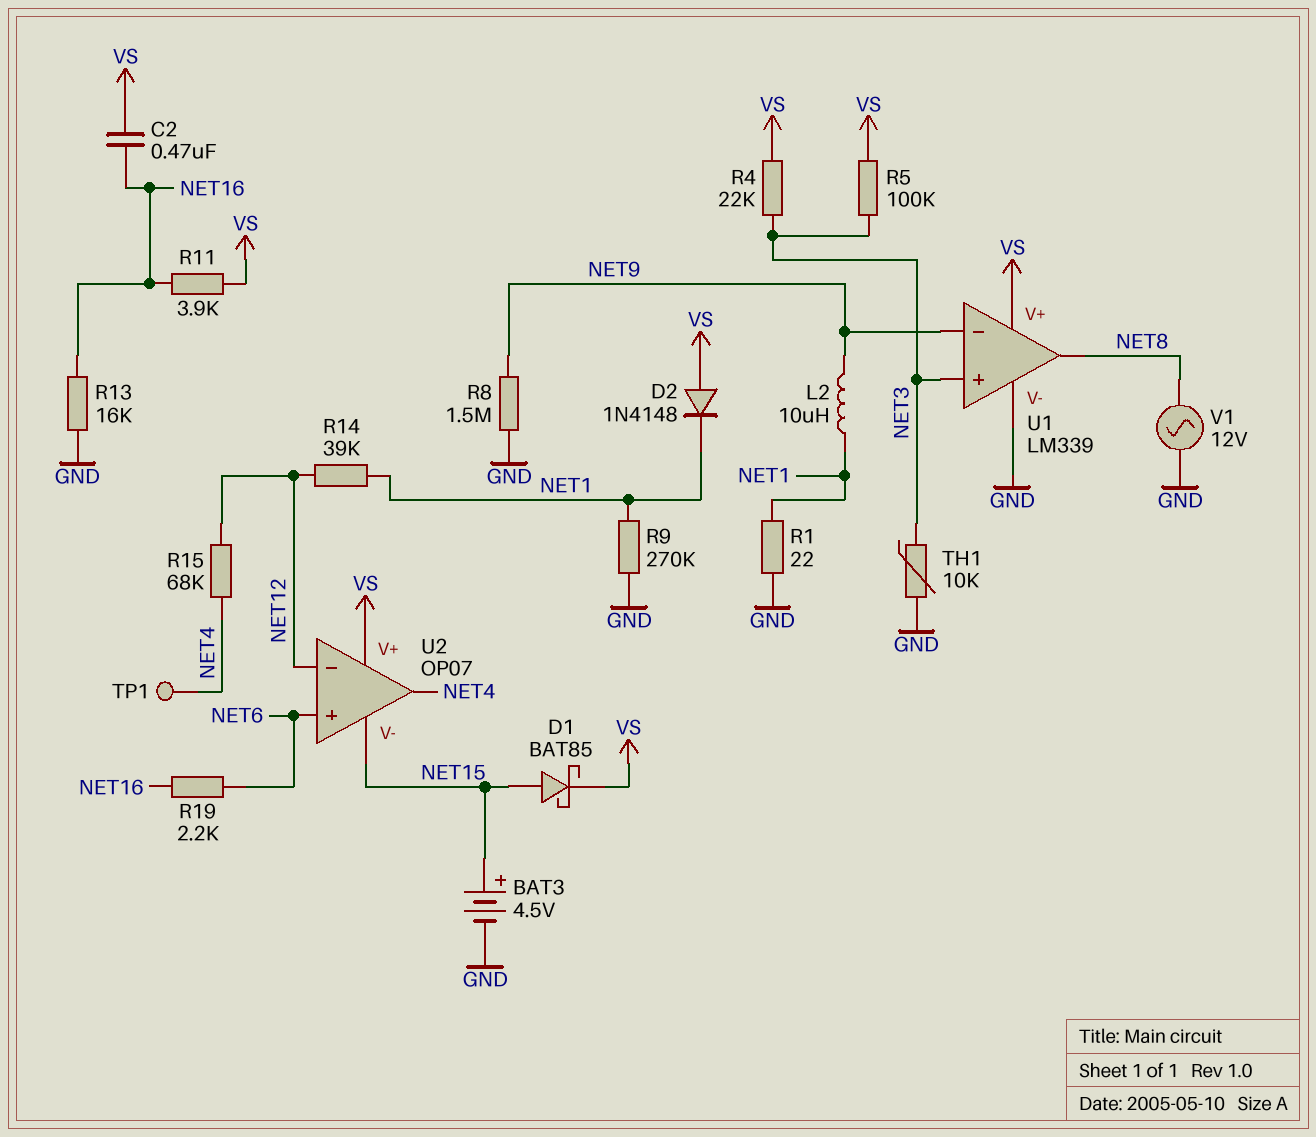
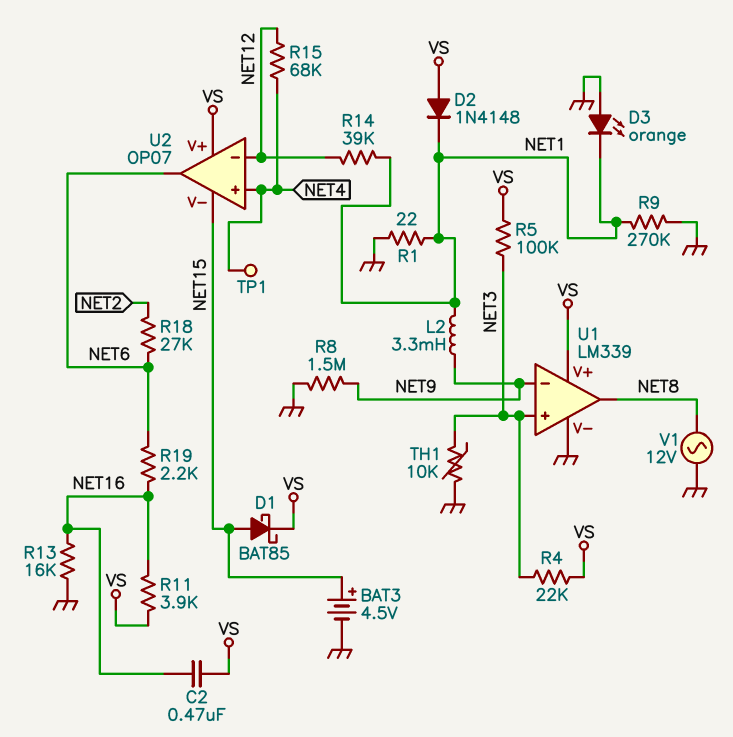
D3: none -> LED orange (A GND, K NET1)
L2: 10uH (NET1, NET9) -> 3.3mH (NET1, NET9)
R18: none -> 27k (NET2, NET6)
U2 pin in+: NET6 -> NET4
U2 pin out: NET4 -> NET6

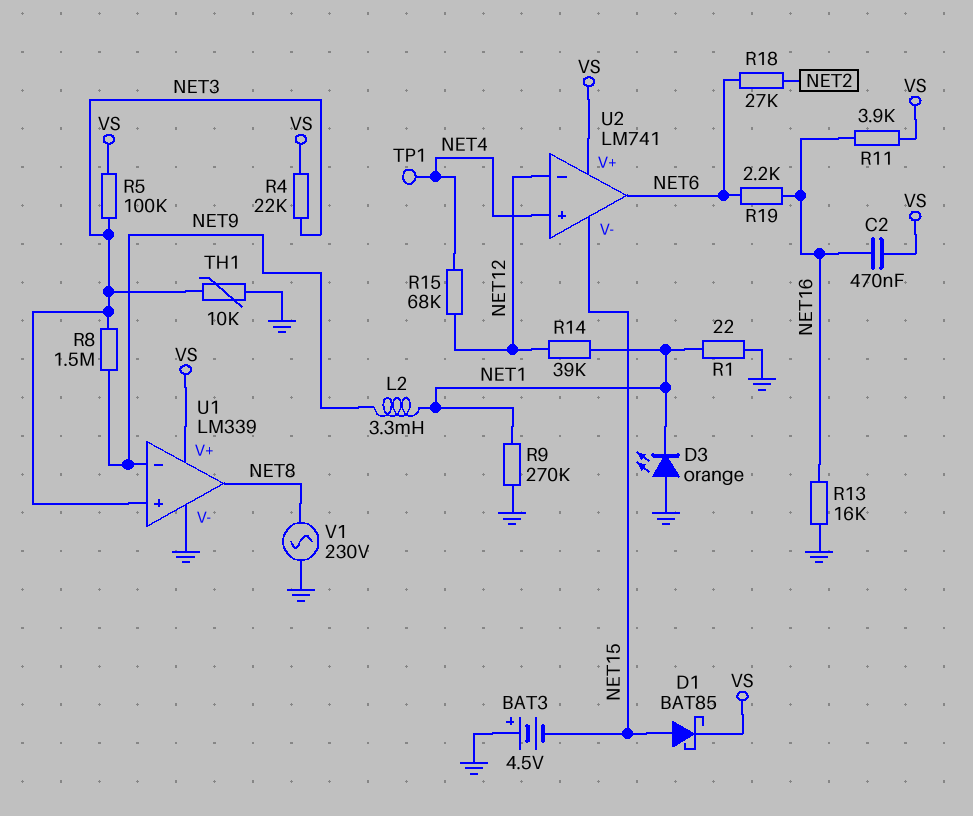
BAT3: 4.5V (plus NET15, minus GND) -> 4.5V (plus GND, minus NET15)
D2: diode 1N4148 (A VS, K NET1) -> none
R8: 1.5M (GND, NET9) -> 1.5M (NET3, NET9)
U2: OP07 -> LM741
V1: AC 12V (GND, NET8) -> AC 230V (GND, NET8)

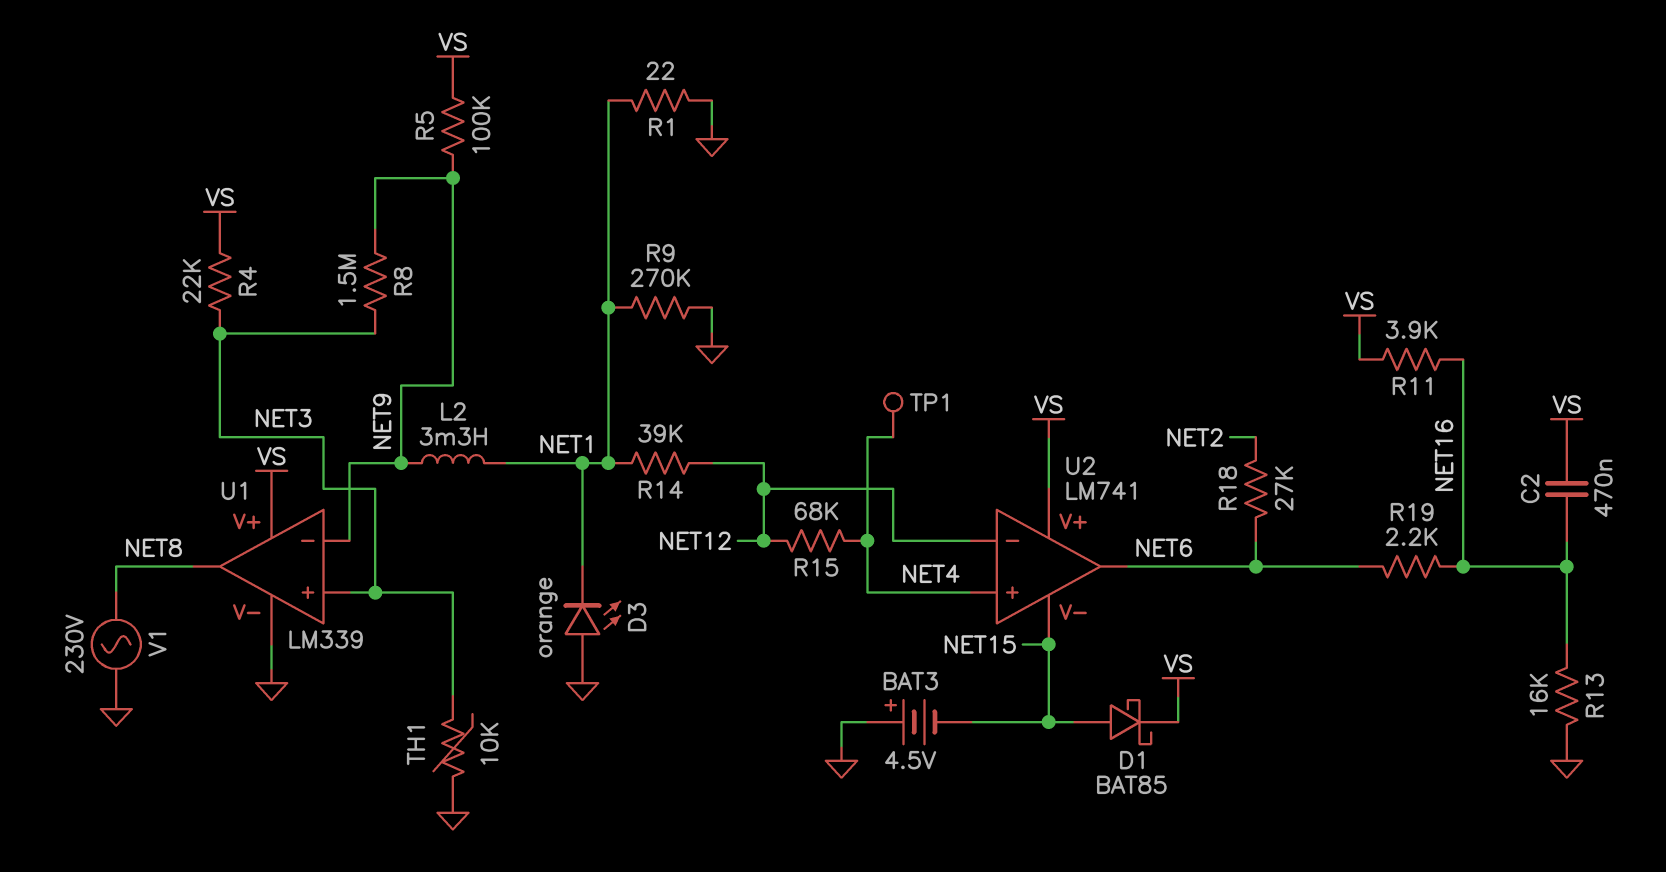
R5: 100k (NET3, VS) -> 100k (NET9, VS)

